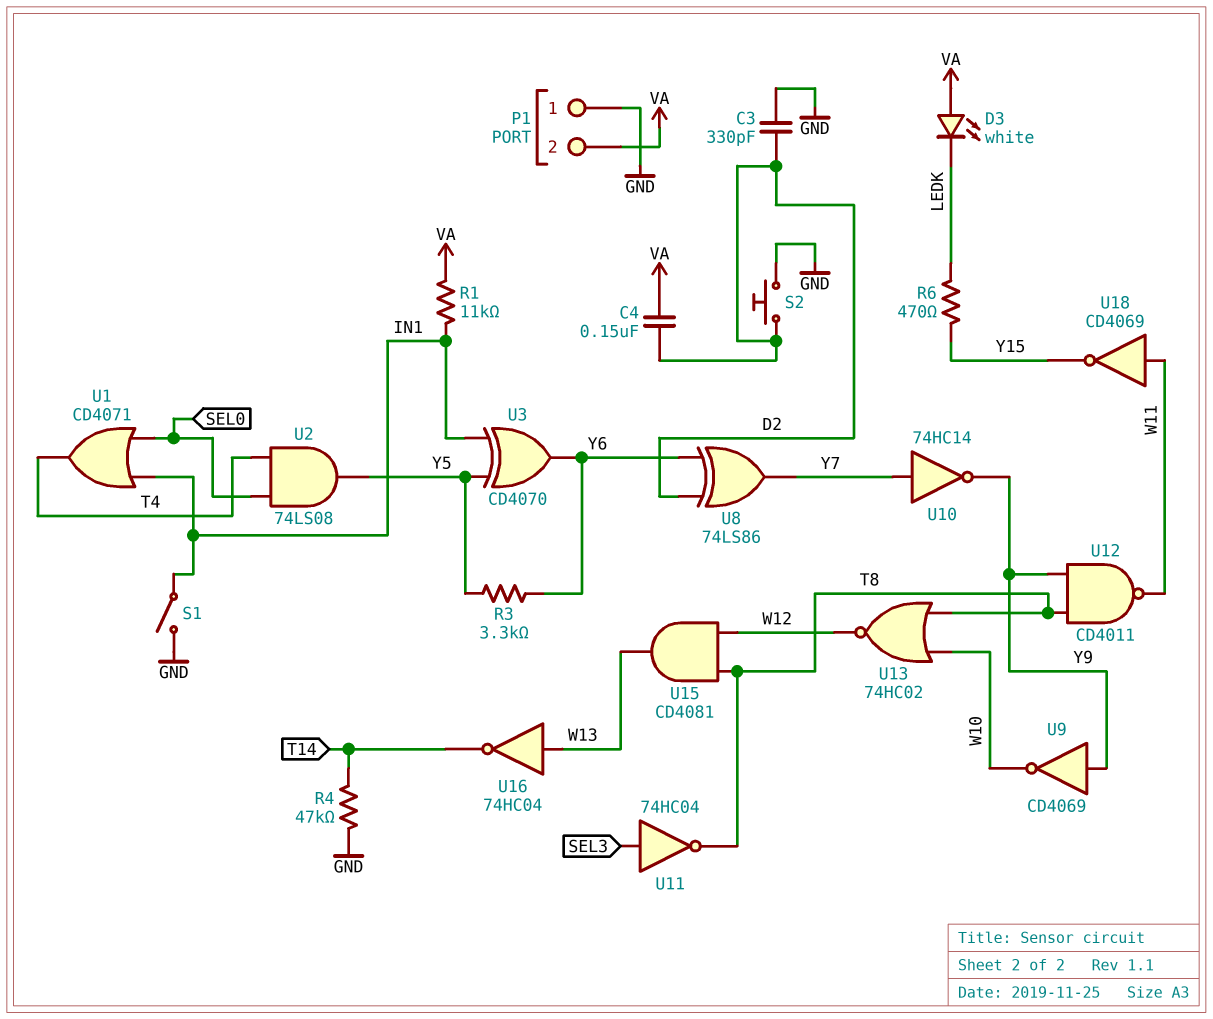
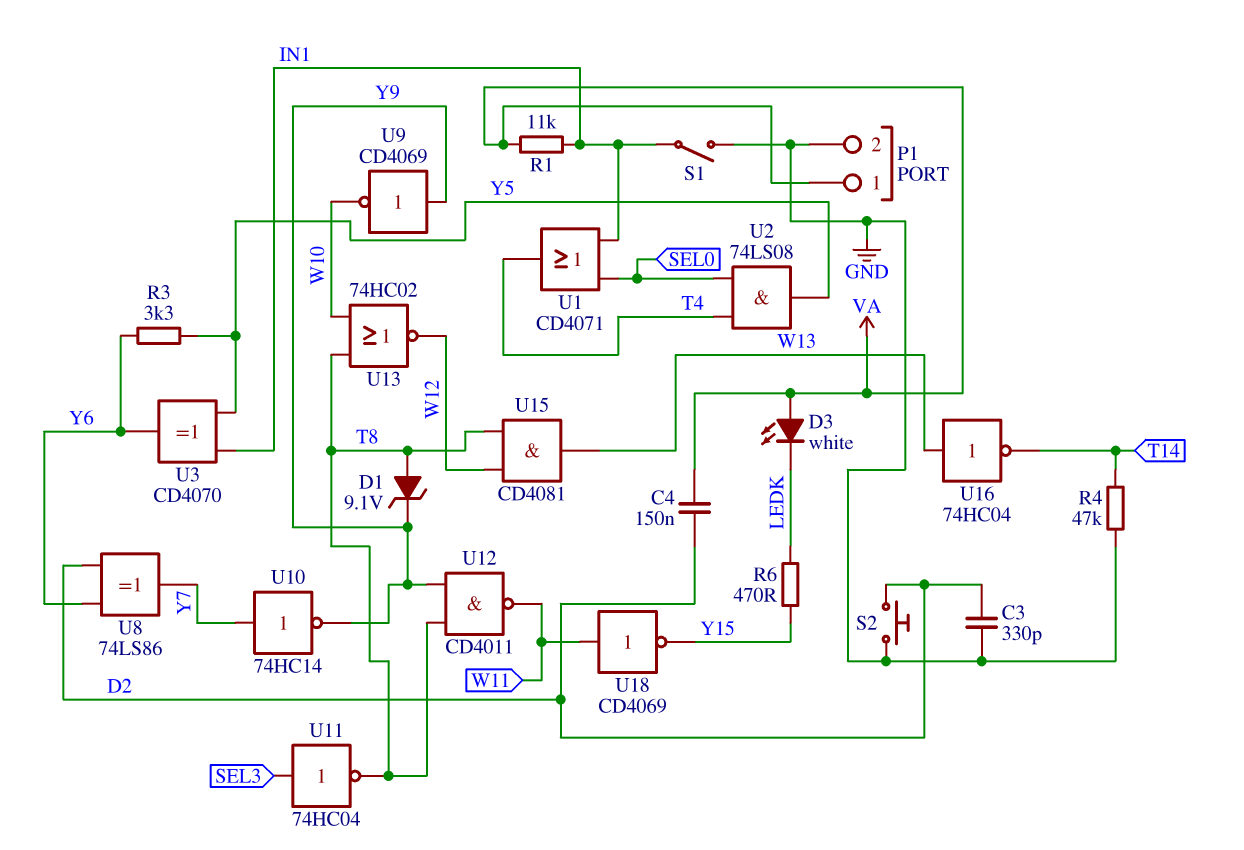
D1: none -> zener 9.1V (A T8, K Y9)
P1 pin 1: GND -> VA
P1 pin 2: VA -> GND

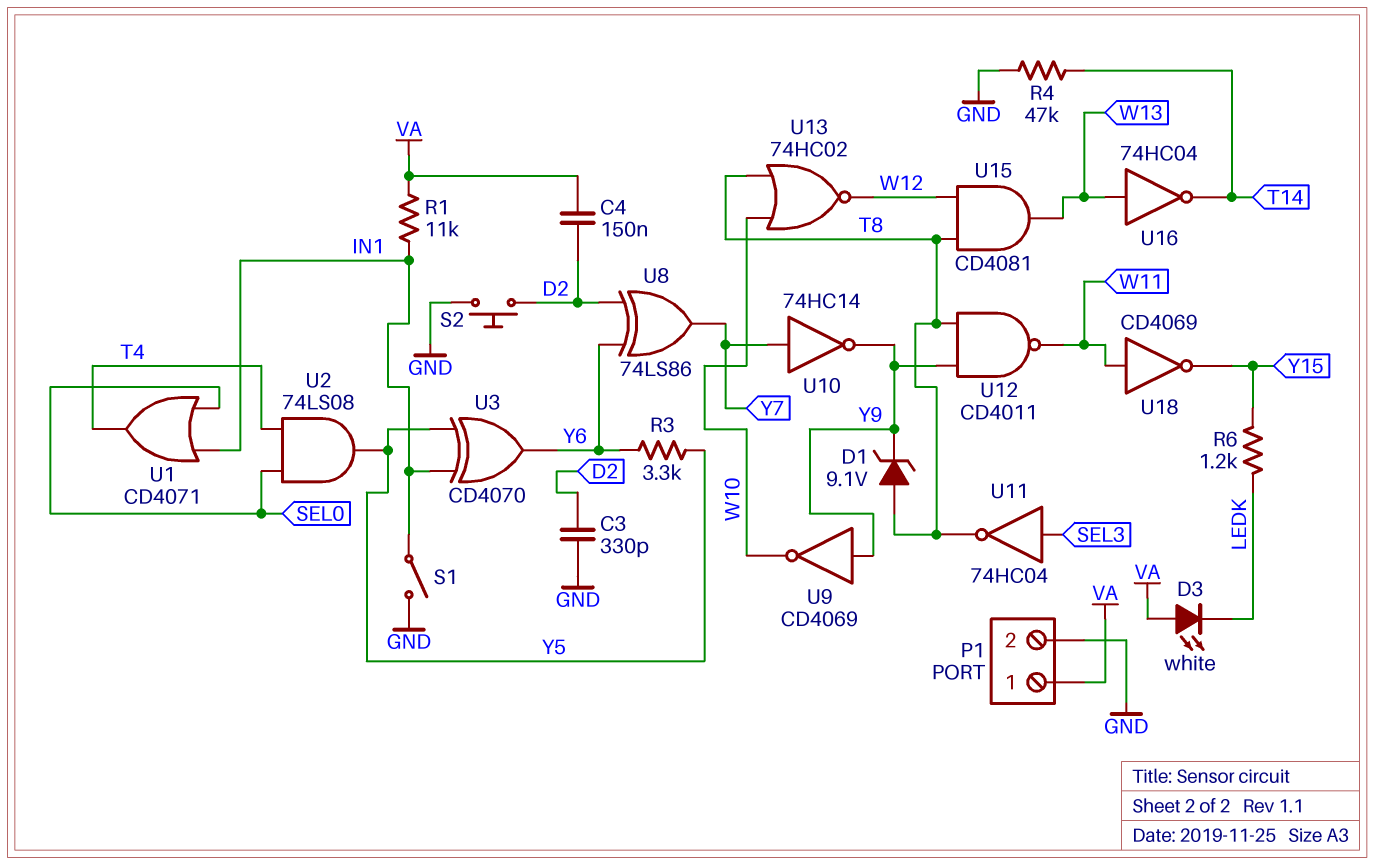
R6: 470 (LEDK, Y15) -> 1.2k (LEDK, Y15)

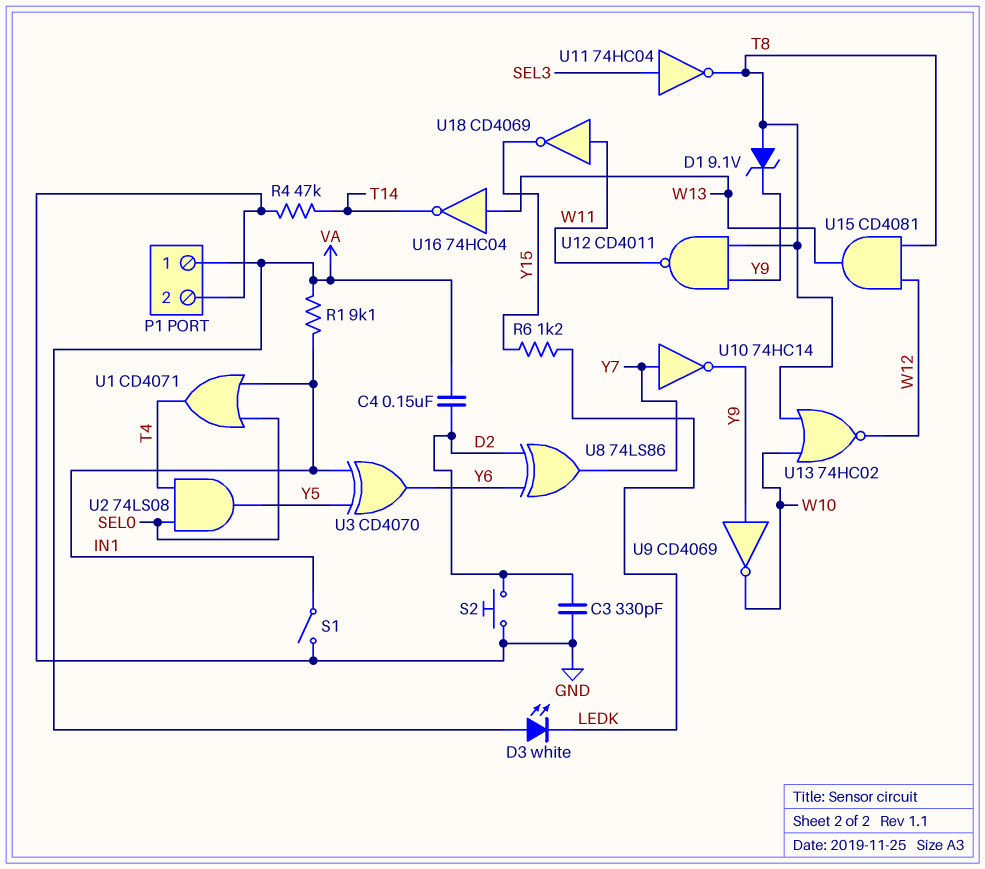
R1: 11k (IN1, VA) -> 9.1k (IN1, VA)
R3: 3.3k (Y5, Y6) -> none

